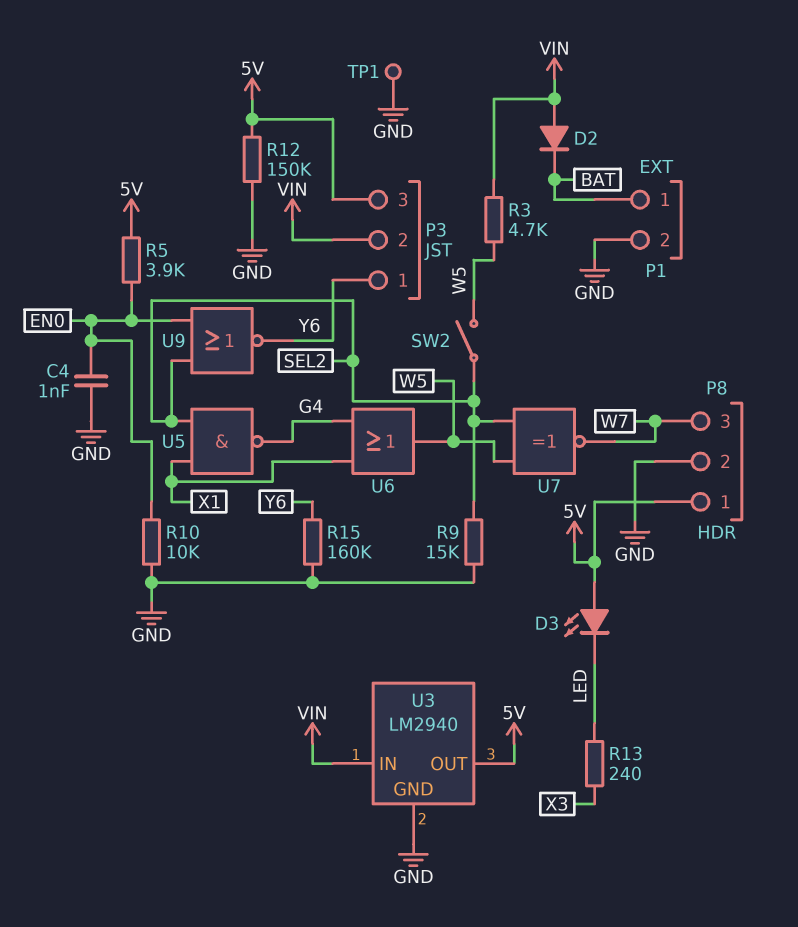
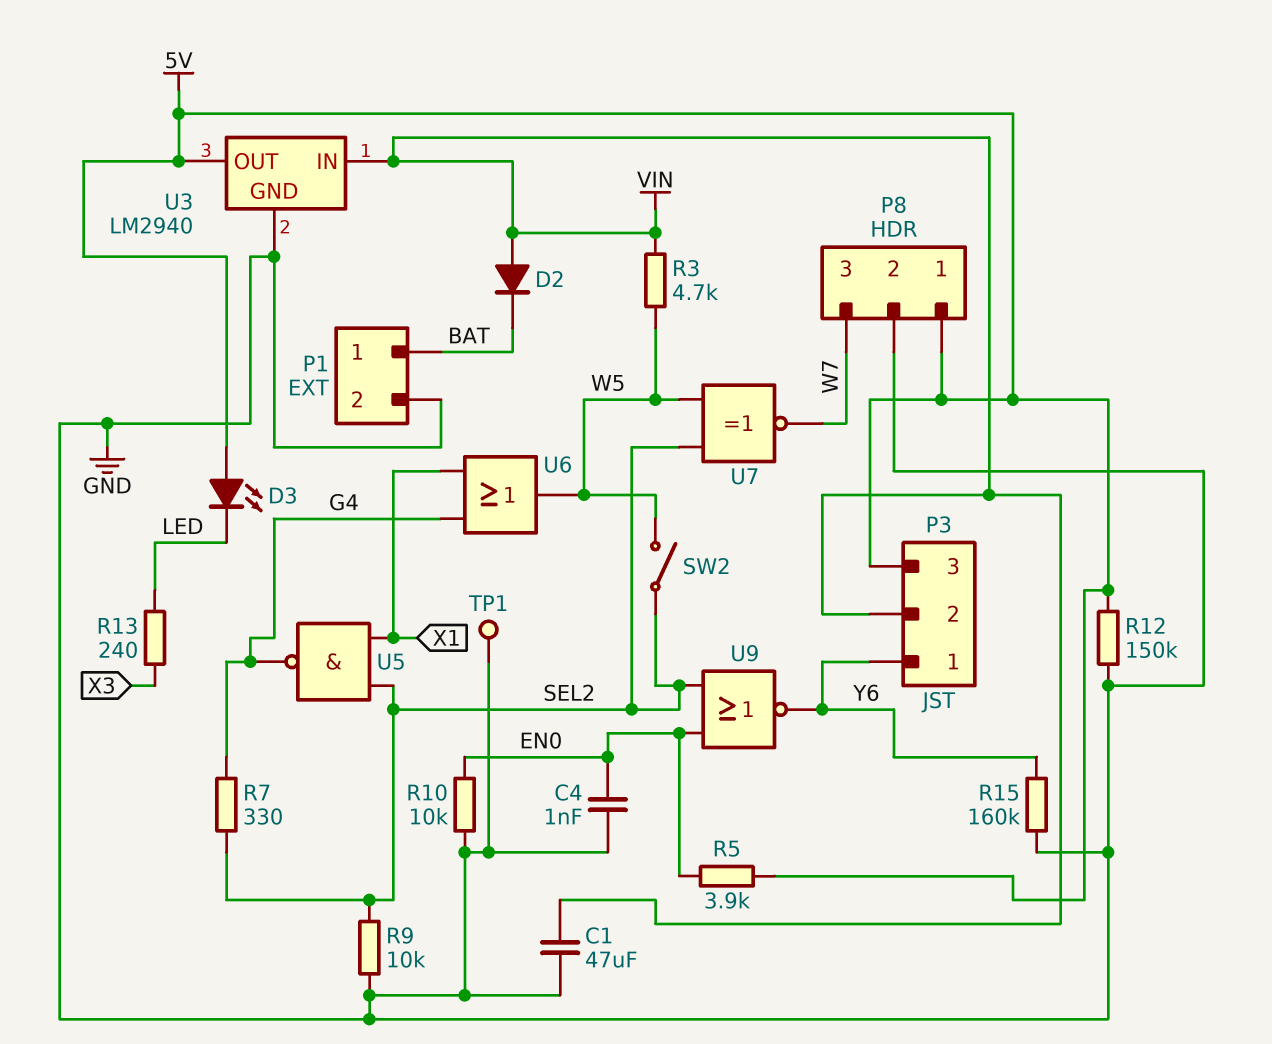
C1: none -> 47uF (GND, VIN)
R7: none -> 330 (G4, SEL2)
R9: 15k (GND, SEL2) -> 10k (GND, SEL2)

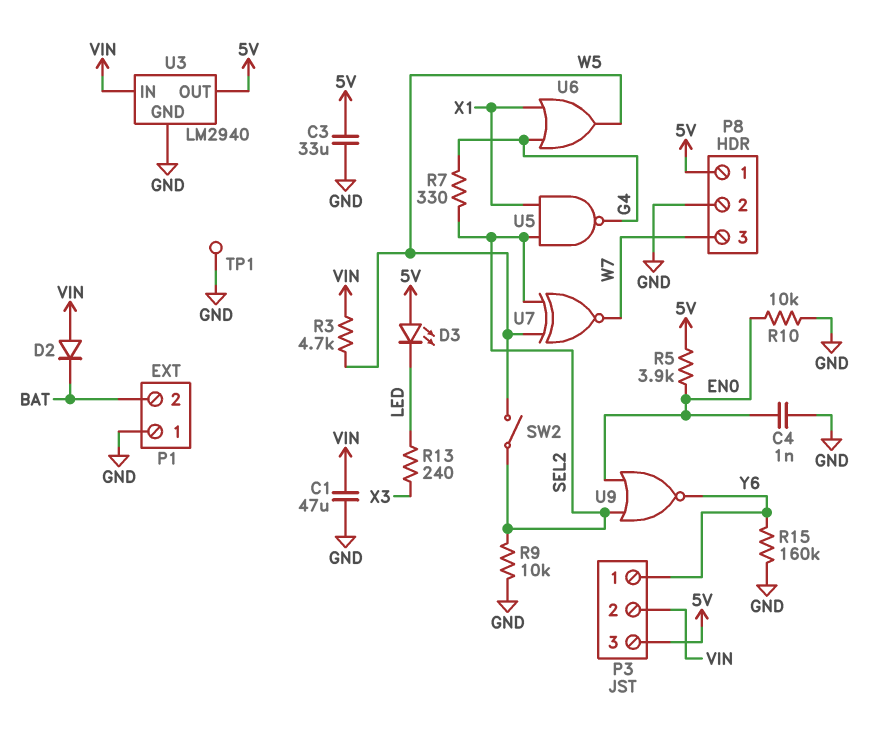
C3: none -> 33uF (5V, GND)
P1 pin 1: BAT -> GND
P1 pin 2: GND -> BAT
R12: 150k (5V, GND) -> none

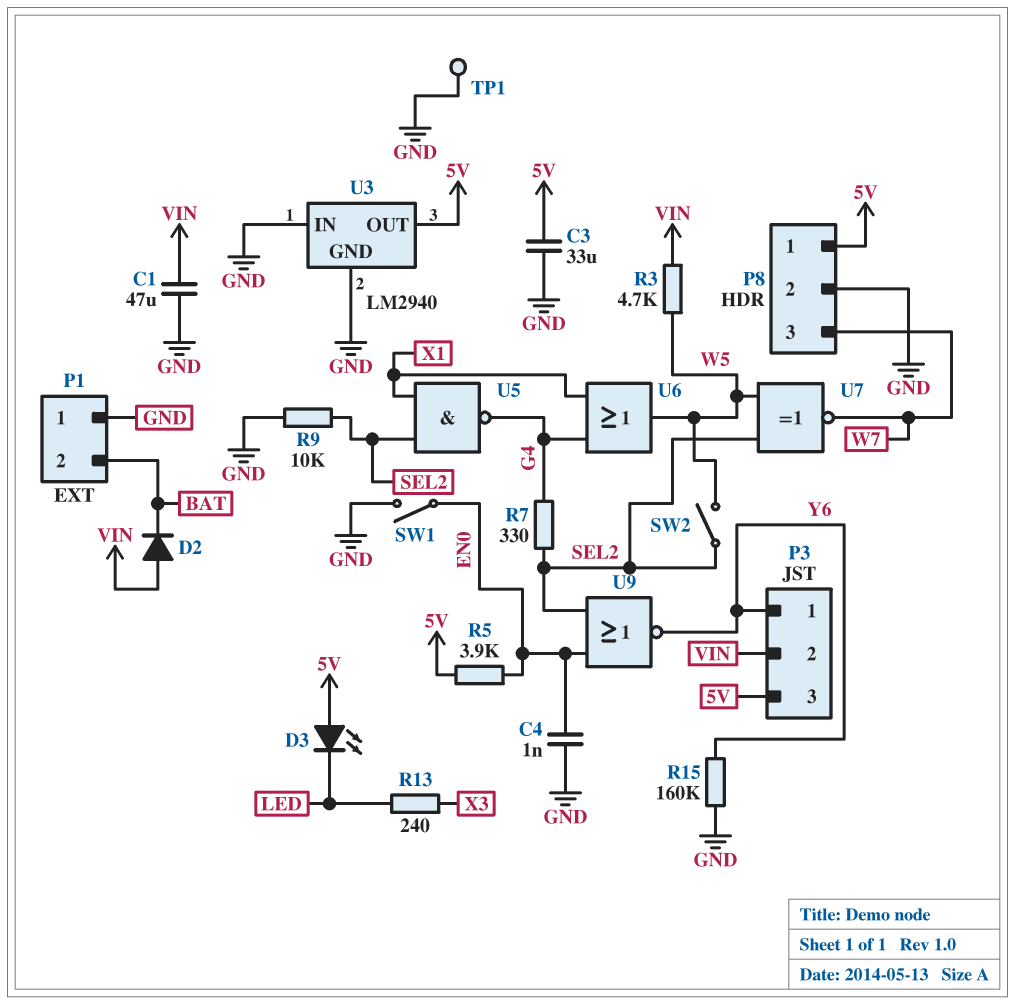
R10: 10k (EN0, GND) -> none
SW1: none -> switch (EN0, GND)
U3 pin IN: VIN -> GND

